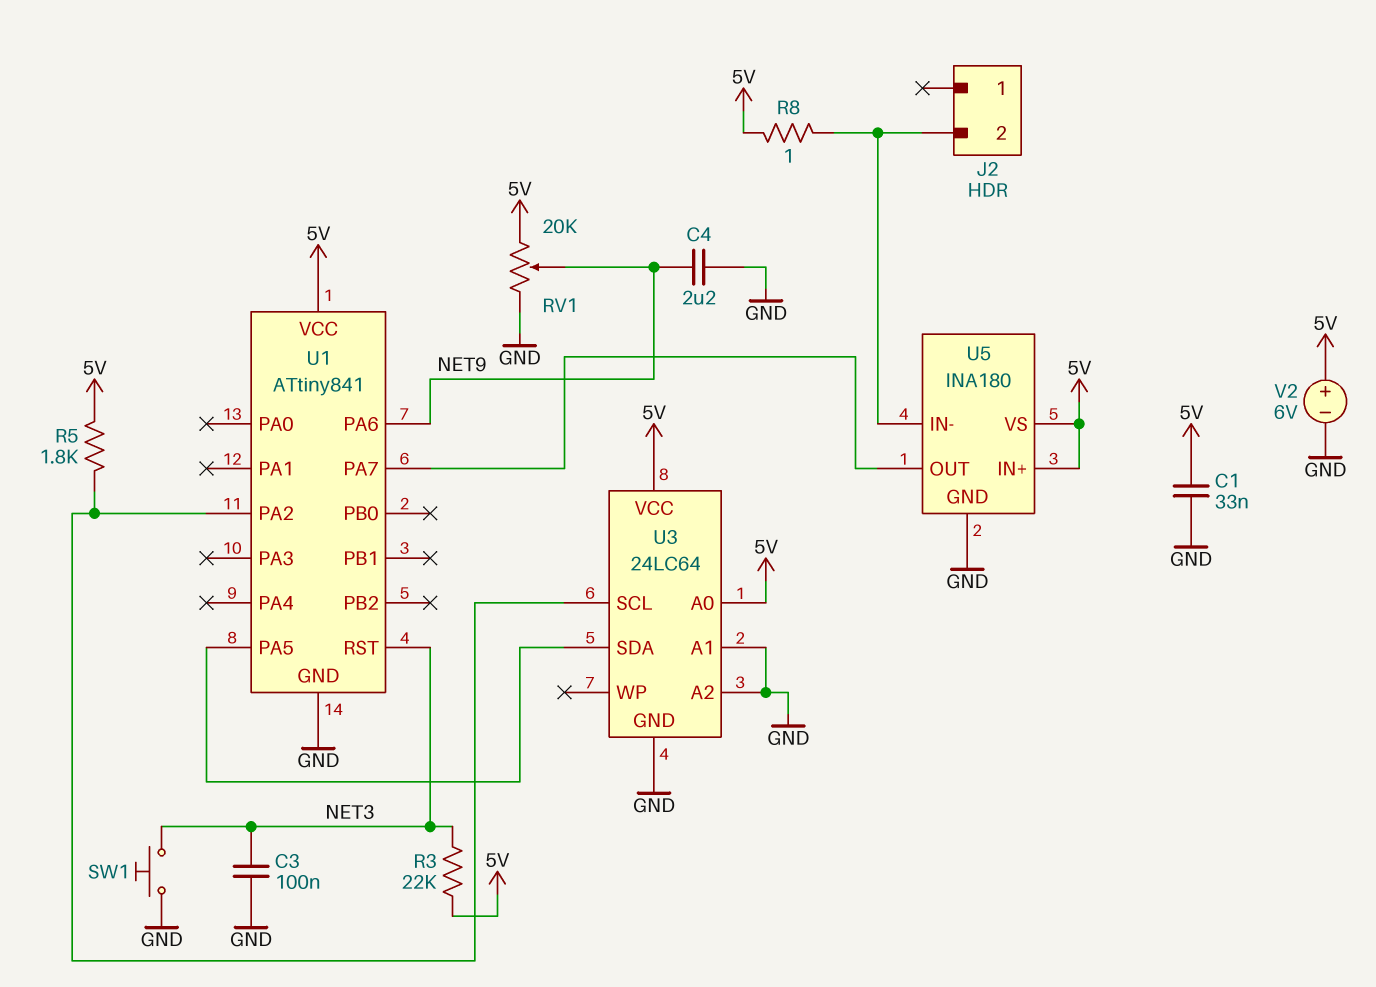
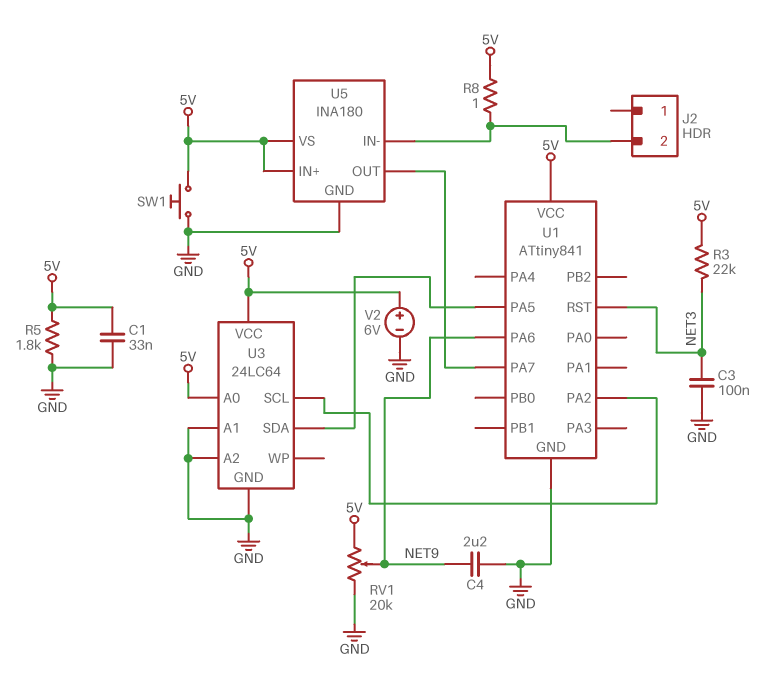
R5: 1.8k (5V, U1/PA2) -> 1.8k (5V, GND)
SW1: button (GND, NET3) -> button (5V, GND)

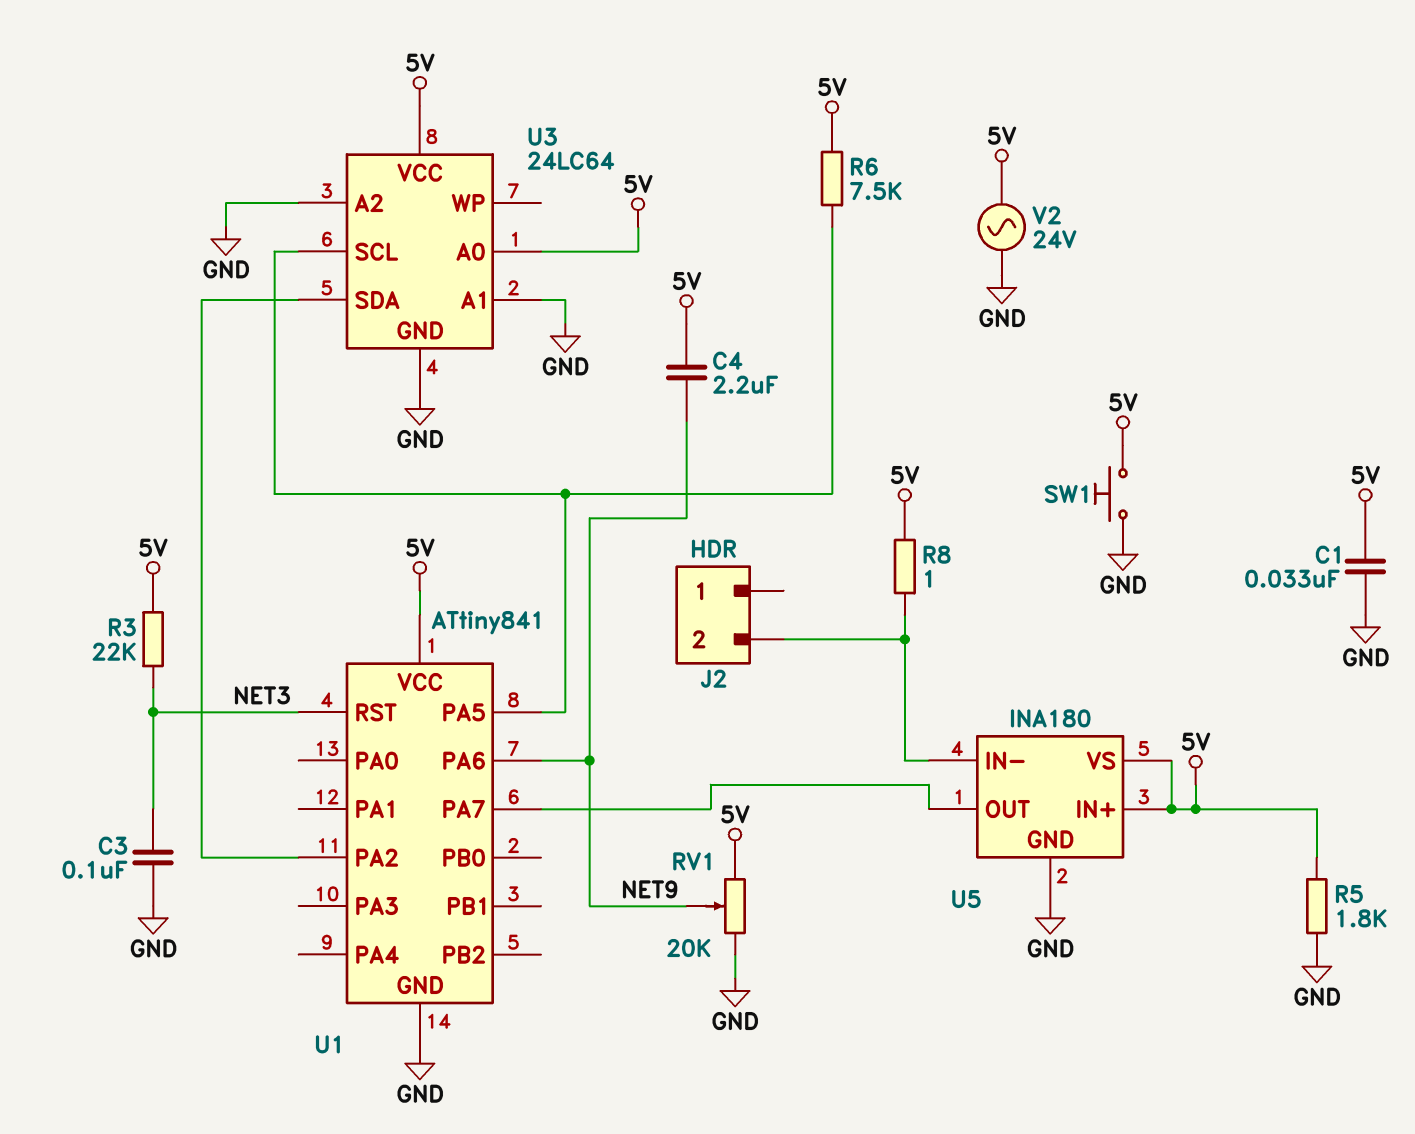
C4: 2.2uF (GND, NET9) -> 2.2uF (5V, NET9)
R6: none -> 7.5k (5V, U1/PA5)
U3 pin SCL: U1/PA2 -> U1/PA5
U3 pin SDA: U1/PA5 -> U1/PA2
V2: 6V (plus 5V, minus GND) -> AC 24V (5V, GND)

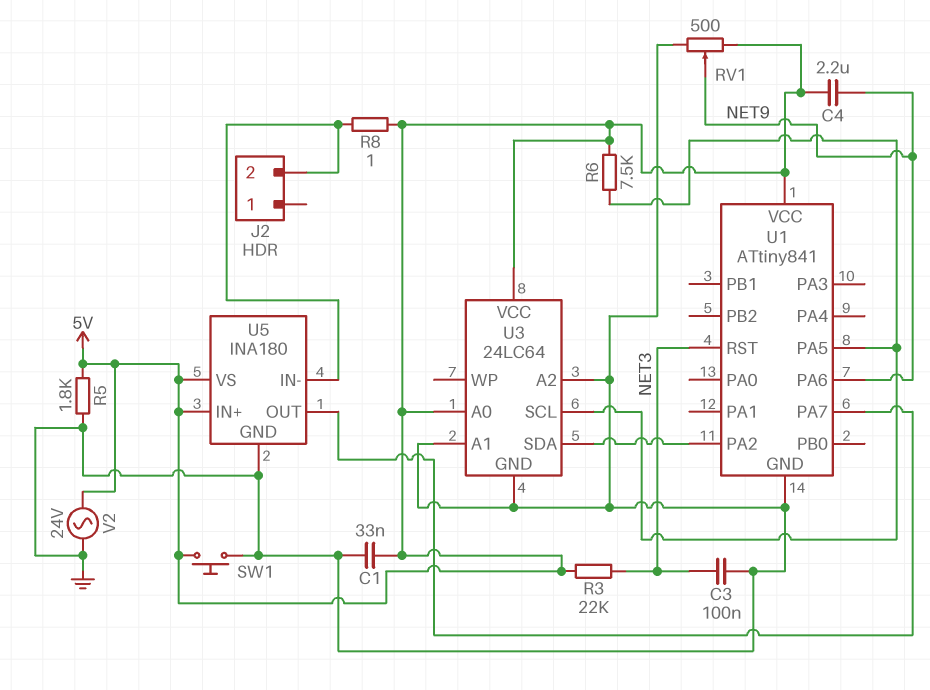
RV1: 20k (5V, GND, wiper NET9) -> 500 (5V, GND, wiper NET9)

